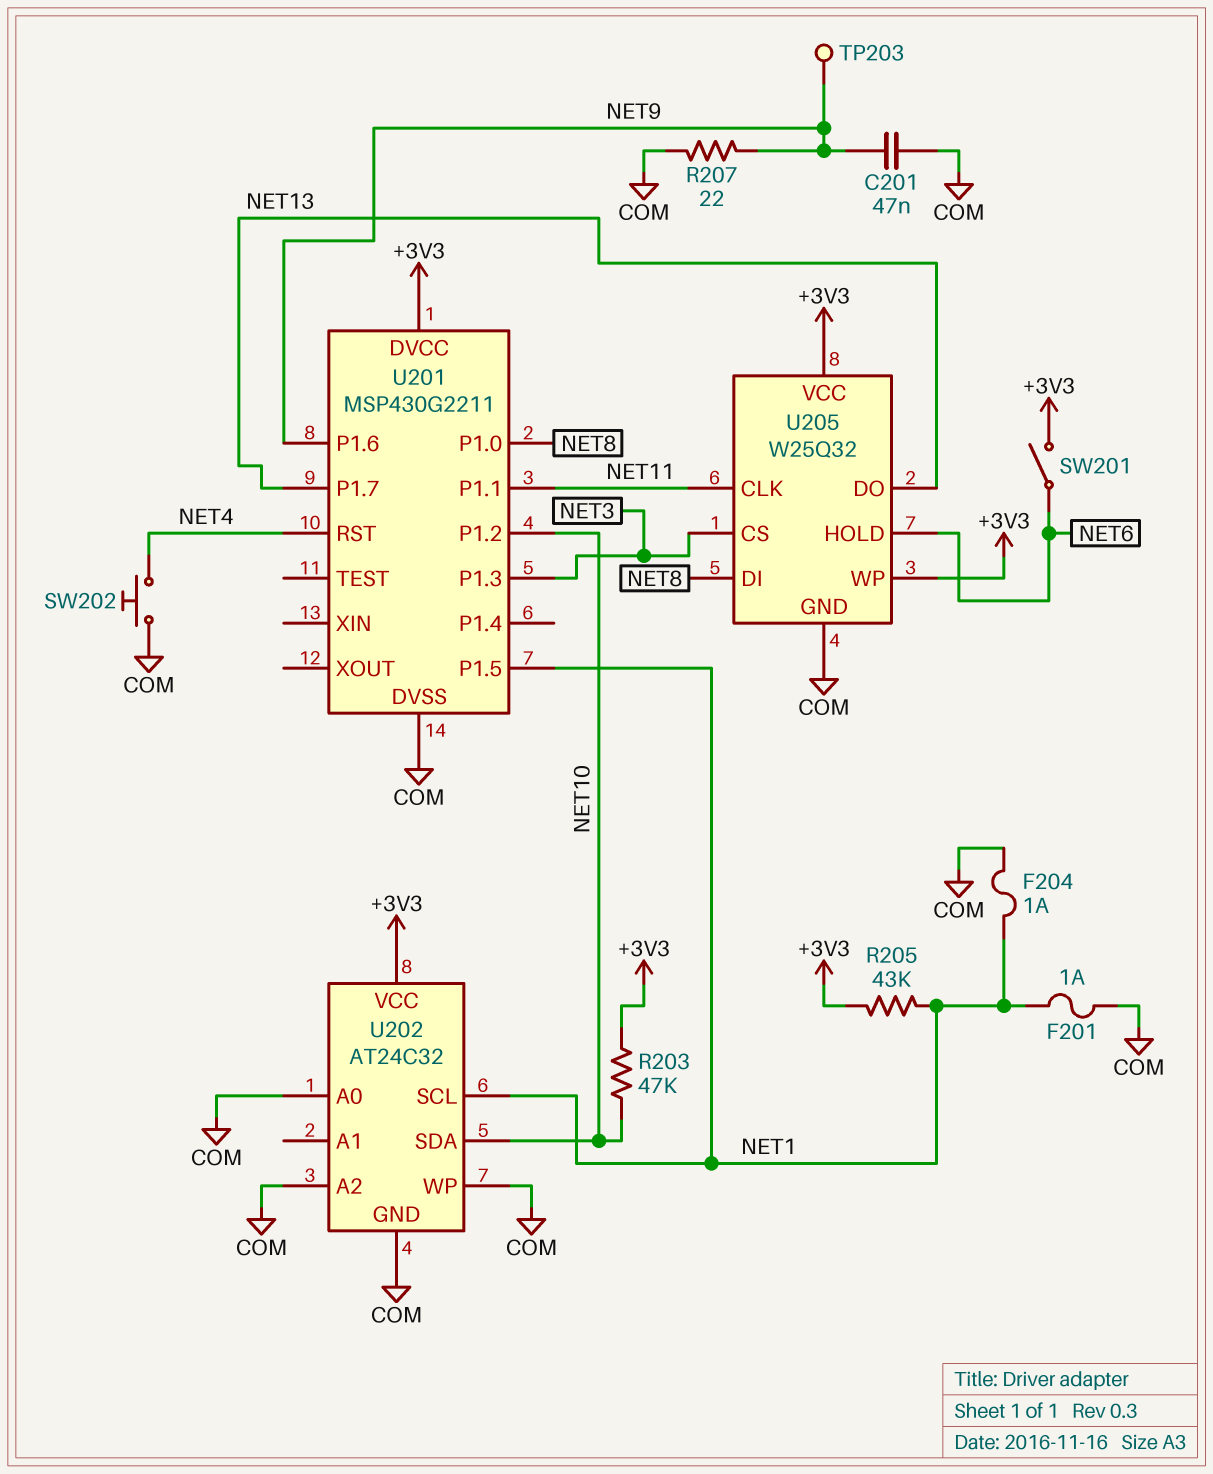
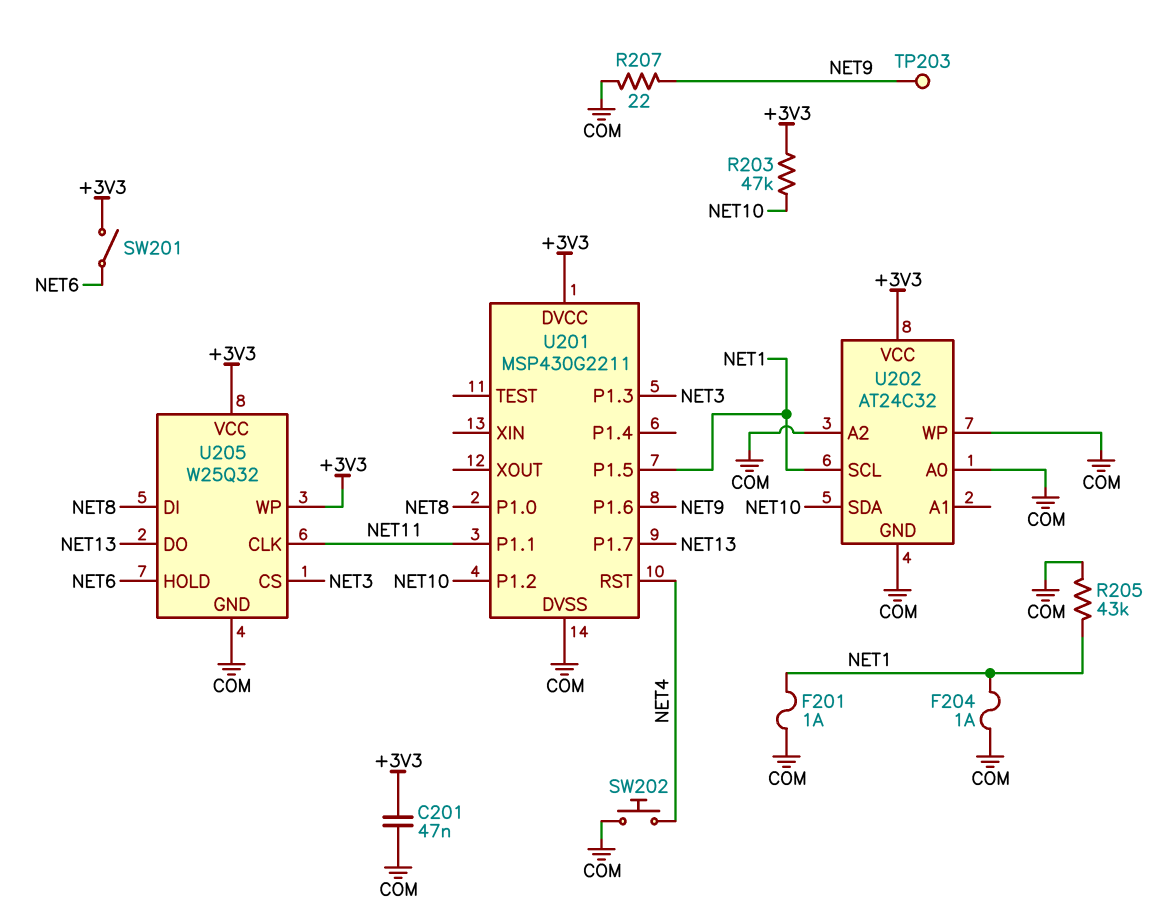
C201: 47nF (COM, NET9) -> 47nF (+3V3, COM)
R205: 43k (+3V3, NET1) -> 43k (COM, NET1)

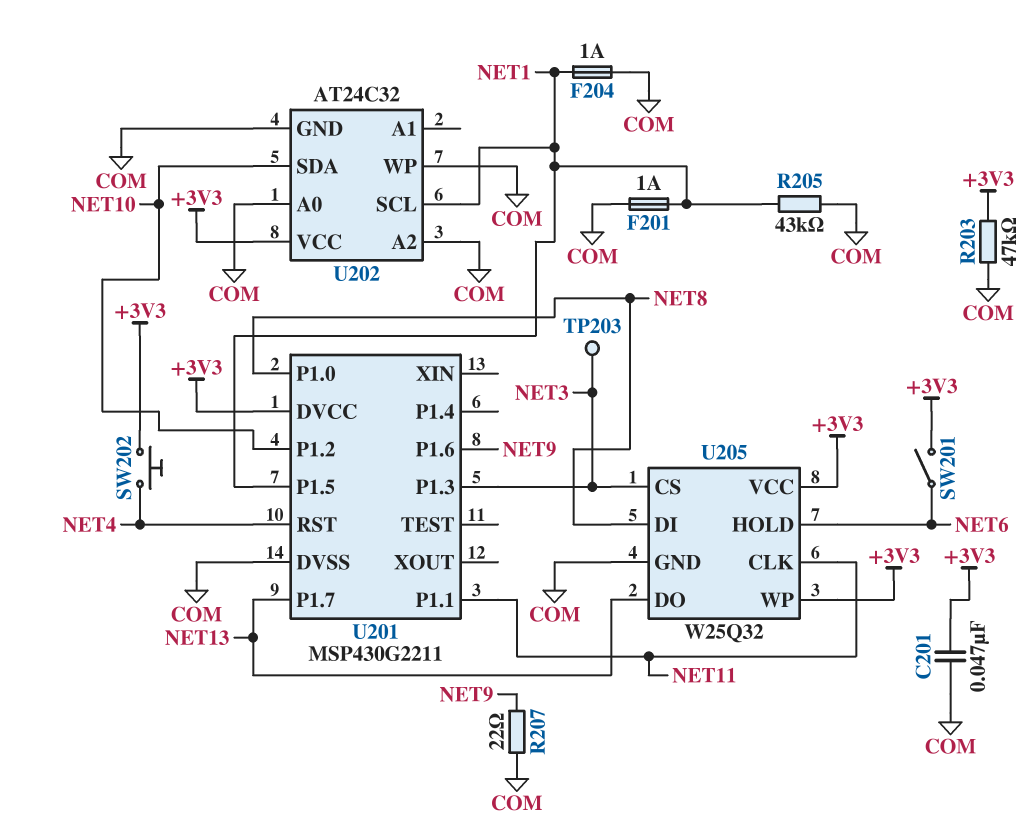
R203: 47k (+3V3, NET10) -> 47k (+3V3, COM)
SW202: button (COM, NET4) -> button (+3V3, NET4)
TP203: test point (NET9) -> test point (NET3)

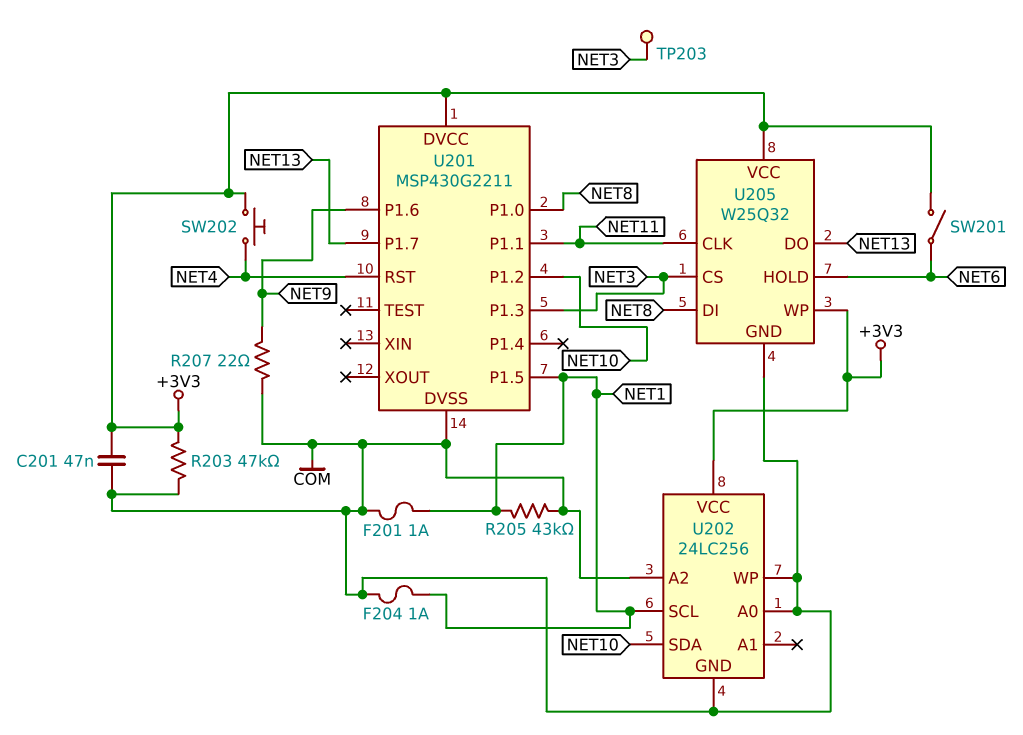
U202: AT24C32 -> 24LC256

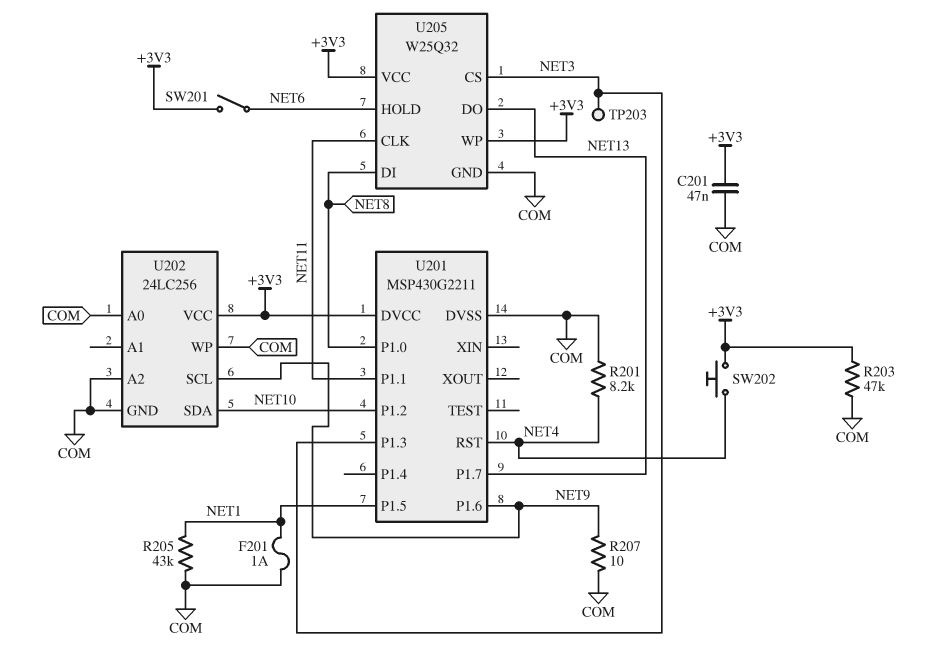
F204: 1A (COM, NET1) -> none
R201: none -> 8.2k (COM, NET4)
R207: 22 (COM, NET9) -> 10 (COM, NET9)
U202 pin SCL: NET1 -> NET9

